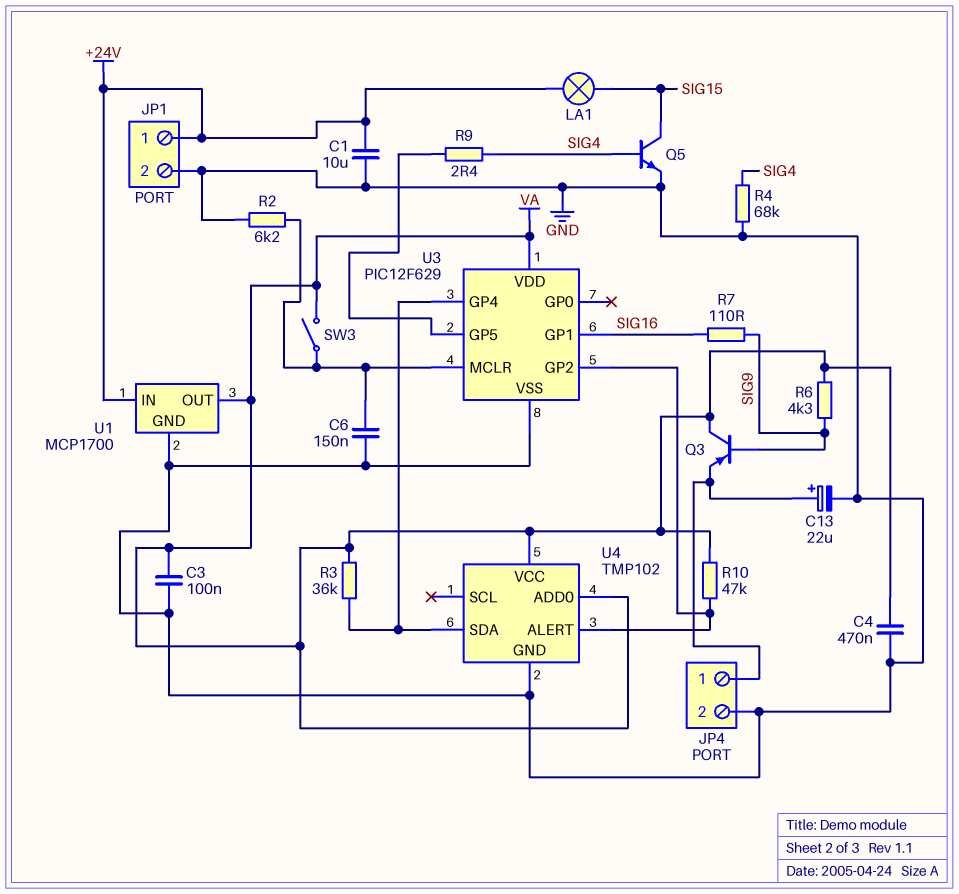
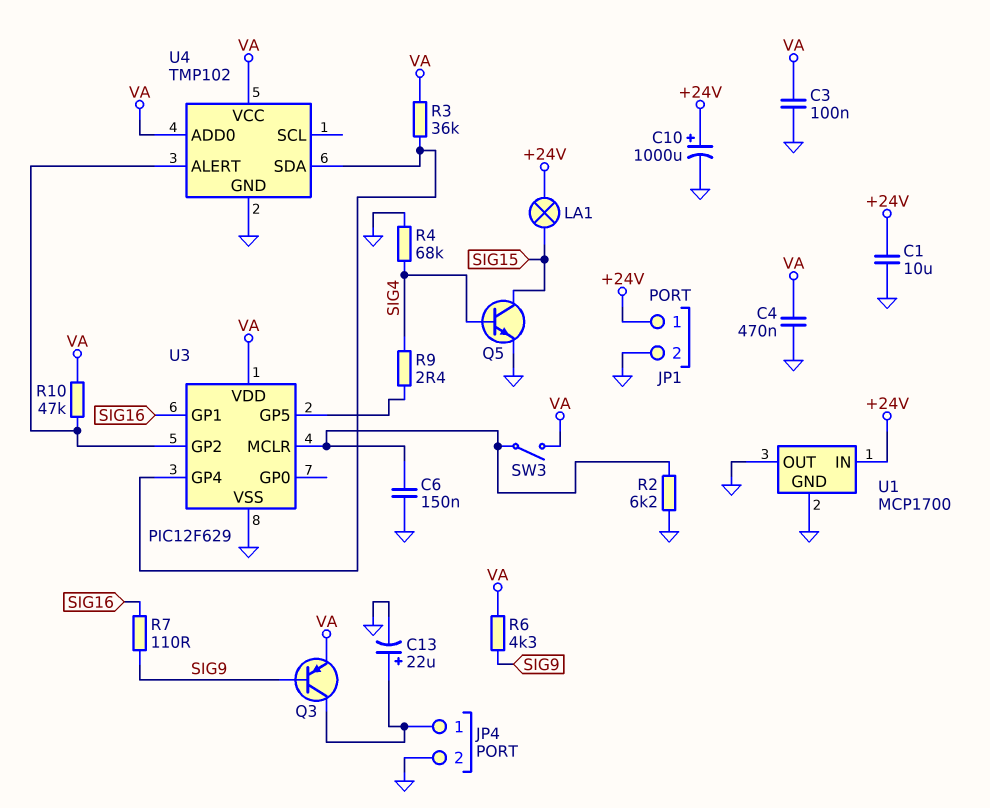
C10: none -> 1000uF (plus +24V, minus GND)
Q3: PNP (B SIG9, C VA, E JP4/1) -> PNP (B SIG9, C JP4/1, E VA)
U1 pin OUT: VA -> GND

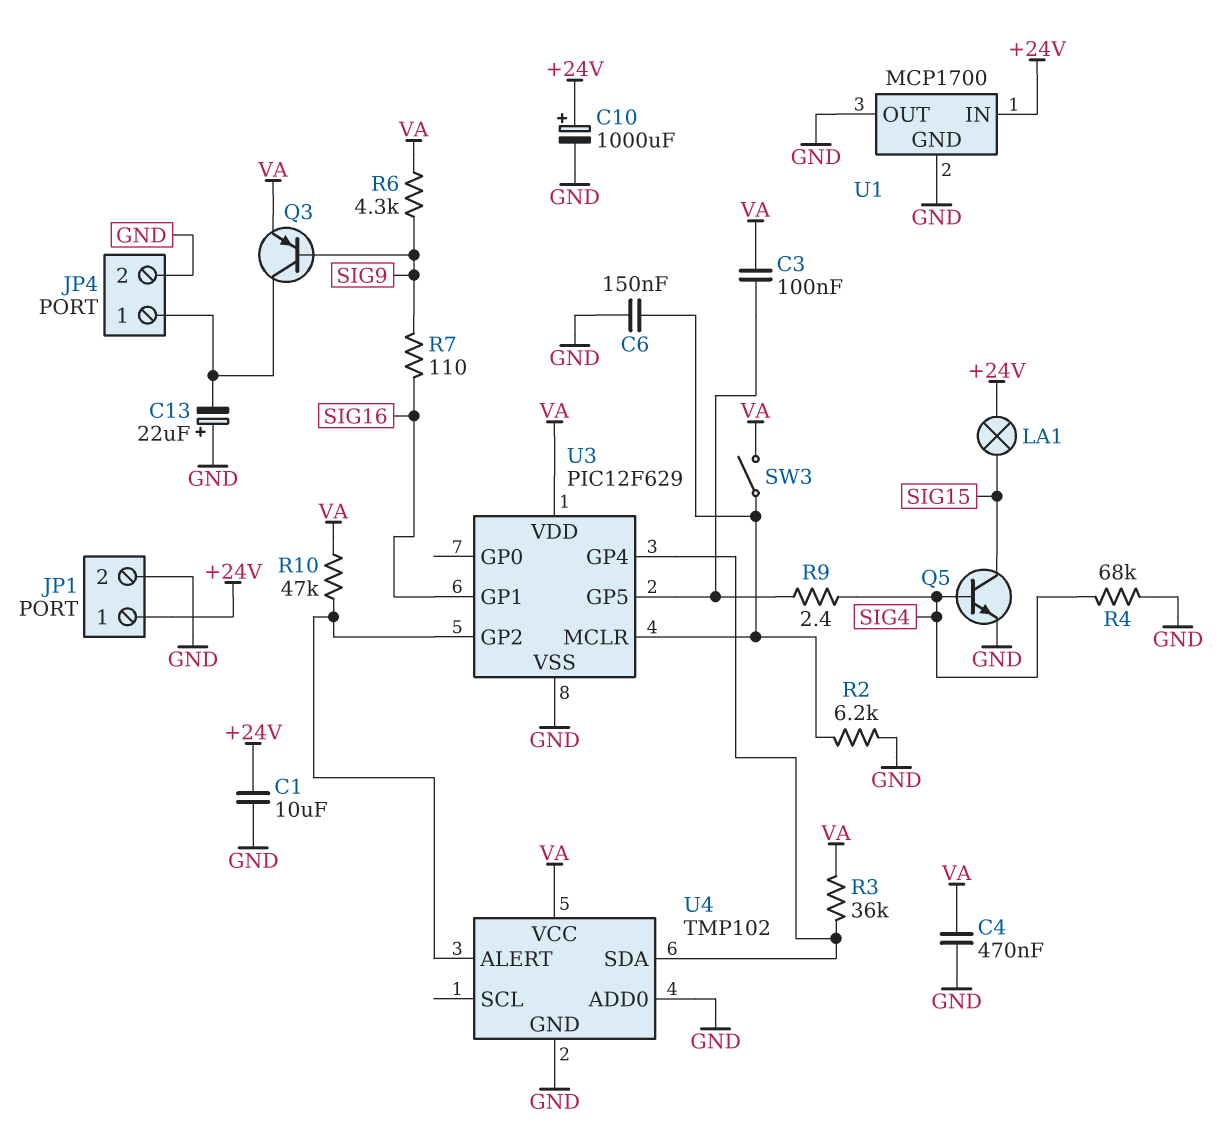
C3: 100nF (GND, VA) -> 100nF (U3/GP5, VA)
C13: 22uF (plus JP4/1, minus GND) -> 22uF (plus GND, minus JP4/1)
U4 pin ADD0: VA -> GND

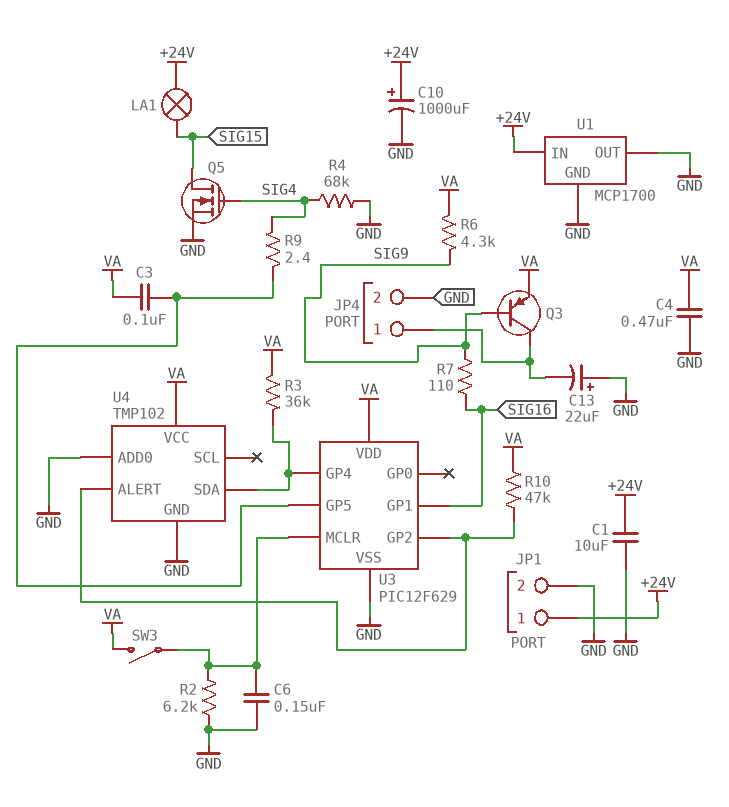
Q5: NPN (B SIG4, C SIG15, E GND) -> NMOS (G SIG4, D SIG15, S GND)

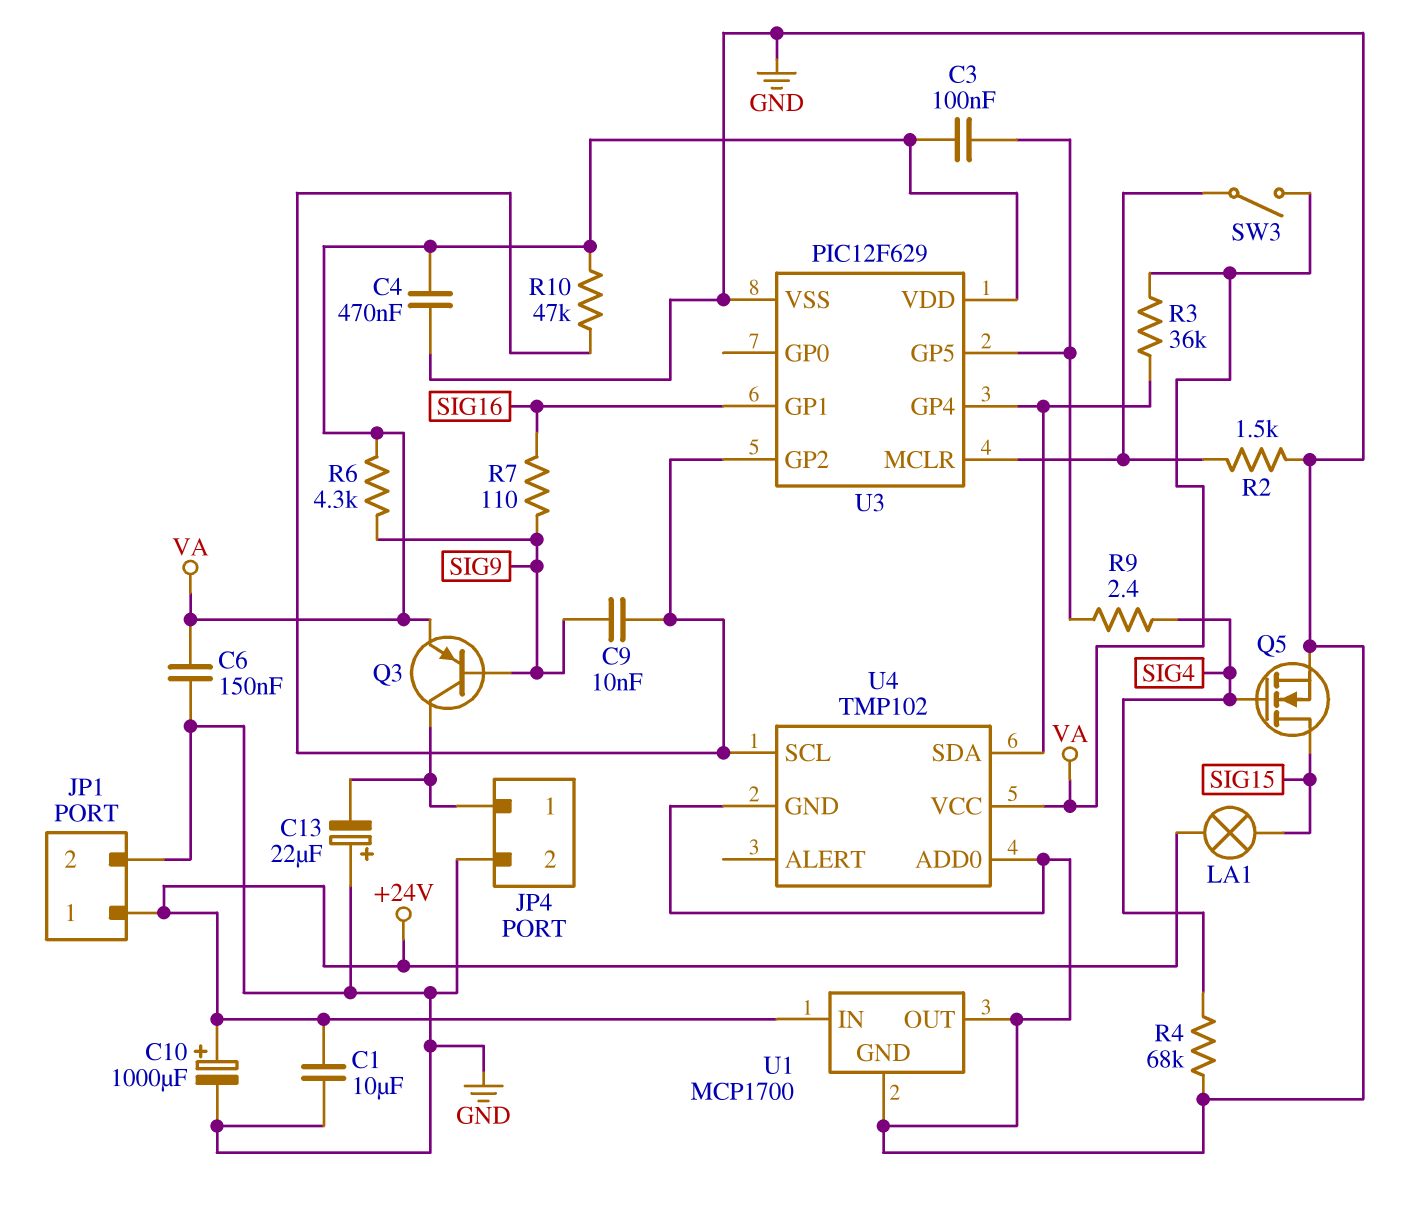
C6: 150nF (GND, U3/MCLR) -> 150nF (GND, VA)
C9: none -> 10nF (SIG9, U3/GP2)
R2: 6.2k (GND, U3/MCLR) -> 1.5k (GND, U3/MCLR)
U4 pin ALERT: U3/GP2 -> none
U4 pin SCL: none -> U3/GP2

